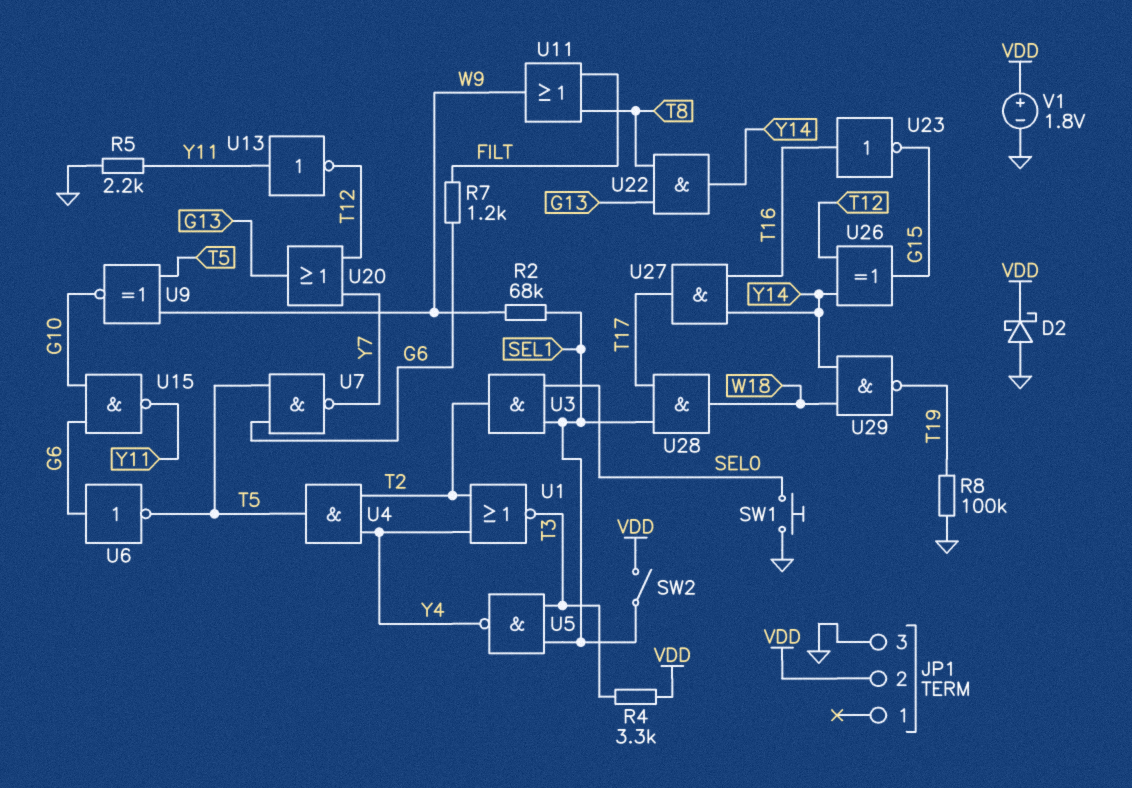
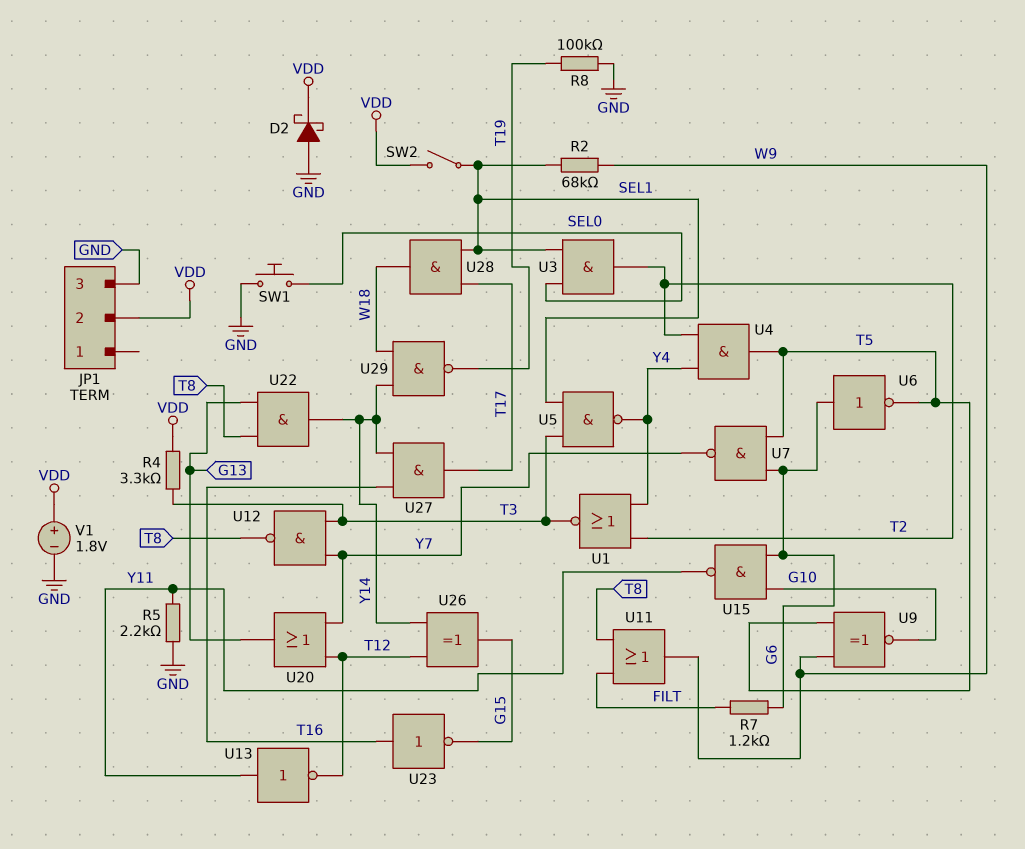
U12: none -> NAND (in T3, in Y7, out T8)

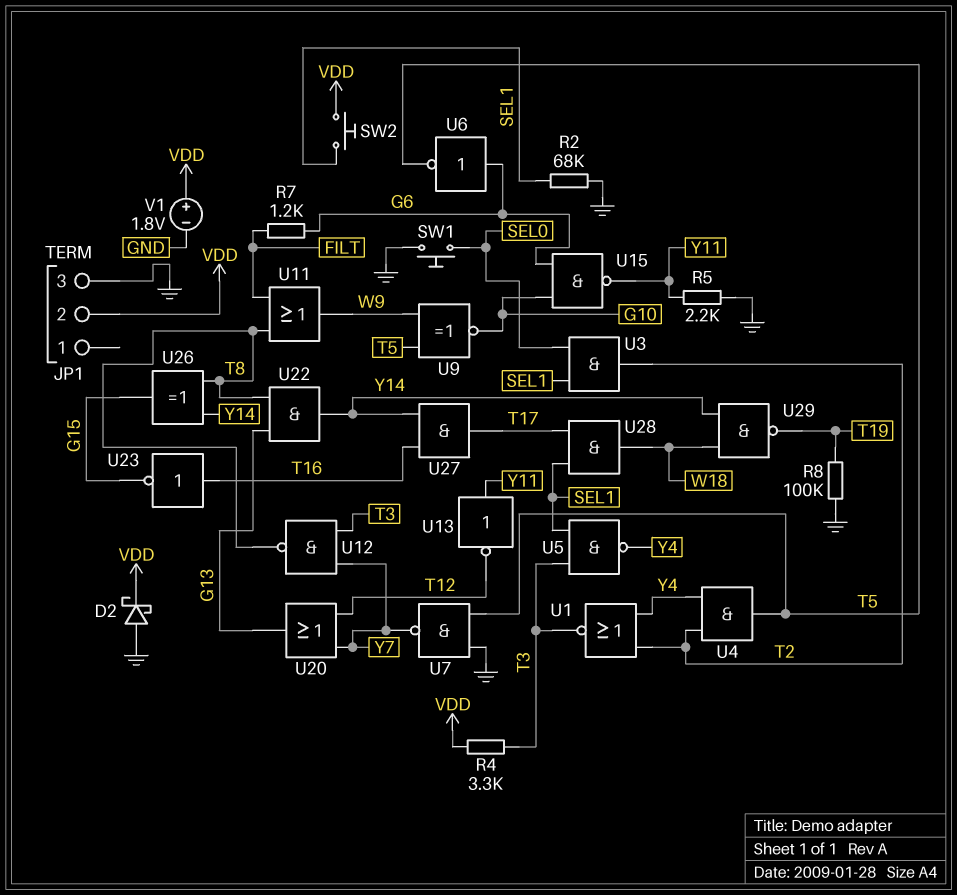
R2: 68k (SEL1, W9) -> 68k (GND, SEL1)
SW2: switch (SEL1, VDD) -> button (SEL1, VDD)
U7: NAND (in G6, in T5, out Y7) -> NAND (in GND, in T5, out Y7)
U26: XOR (in T12, in Y14, out G15) -> XOR (in T8, in Y14, out G15)

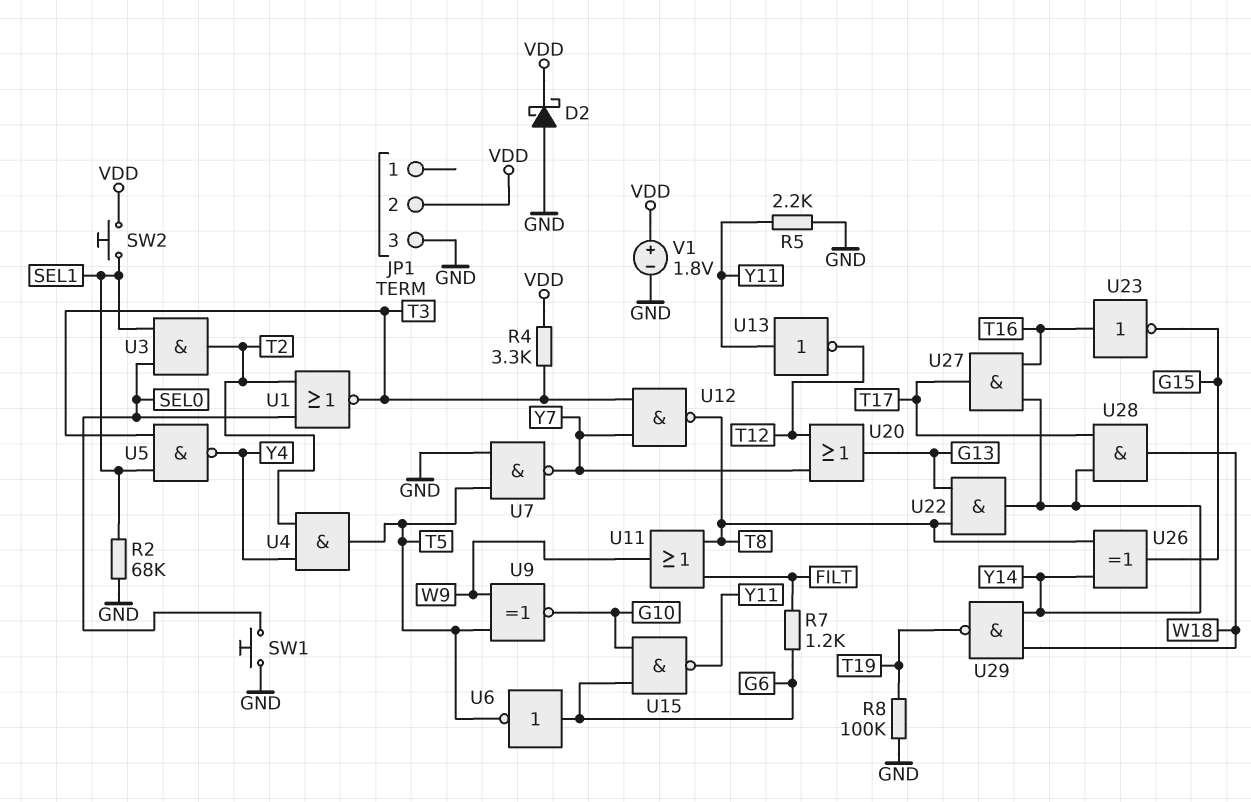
U1: NOR (in T2, in Y4, out T3) -> NOR (in SEL0, in T2, out T3)
U28: AND (in SEL1, in T17, out W18) -> AND (in T17, in Y14, out W18)

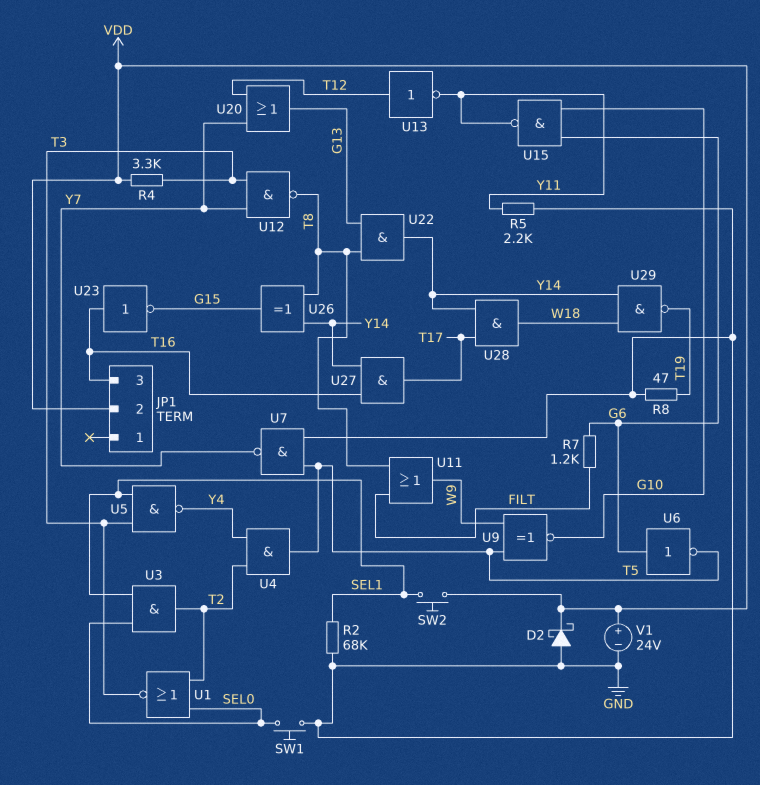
JP1 pin 3: GND -> T16
R8: 100k (GND, T19) -> 47 (GND, T19)
U13: NOT (in Y11, out T12) -> NOT (in T12, out Y11)
V1: 1.8V (plus VDD, minus GND) -> 24V (plus VDD, minus GND)

